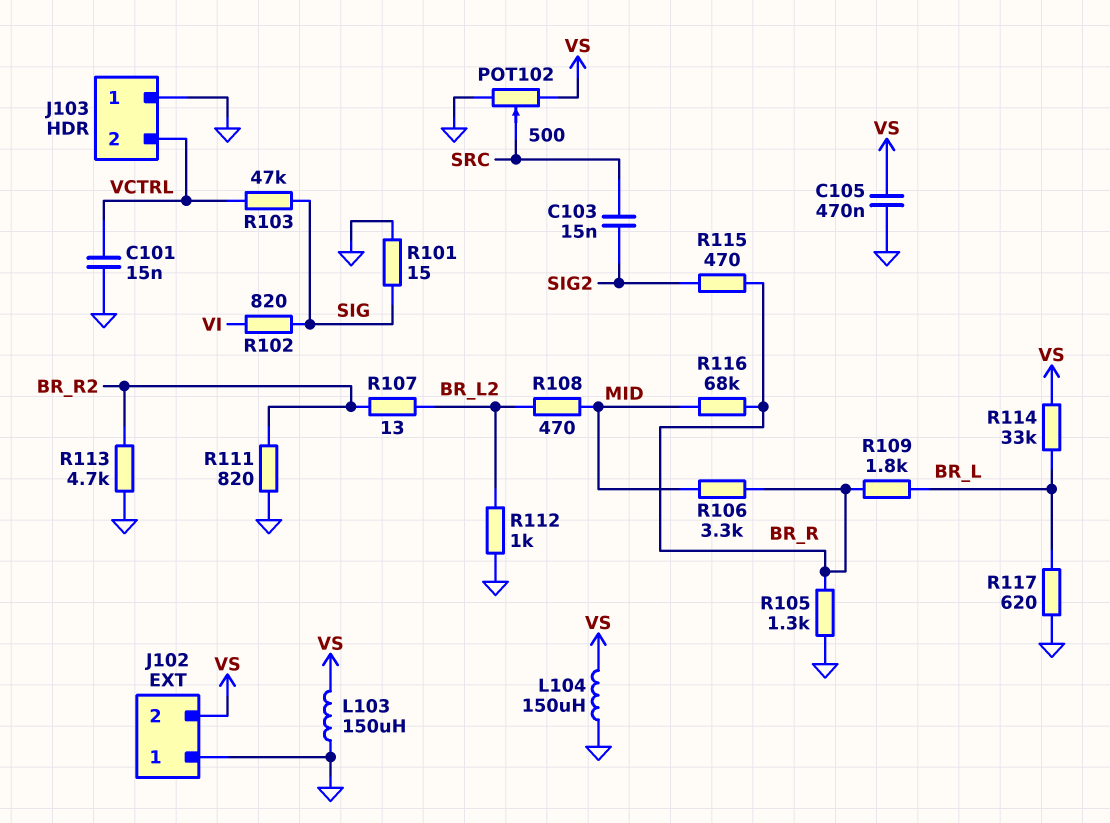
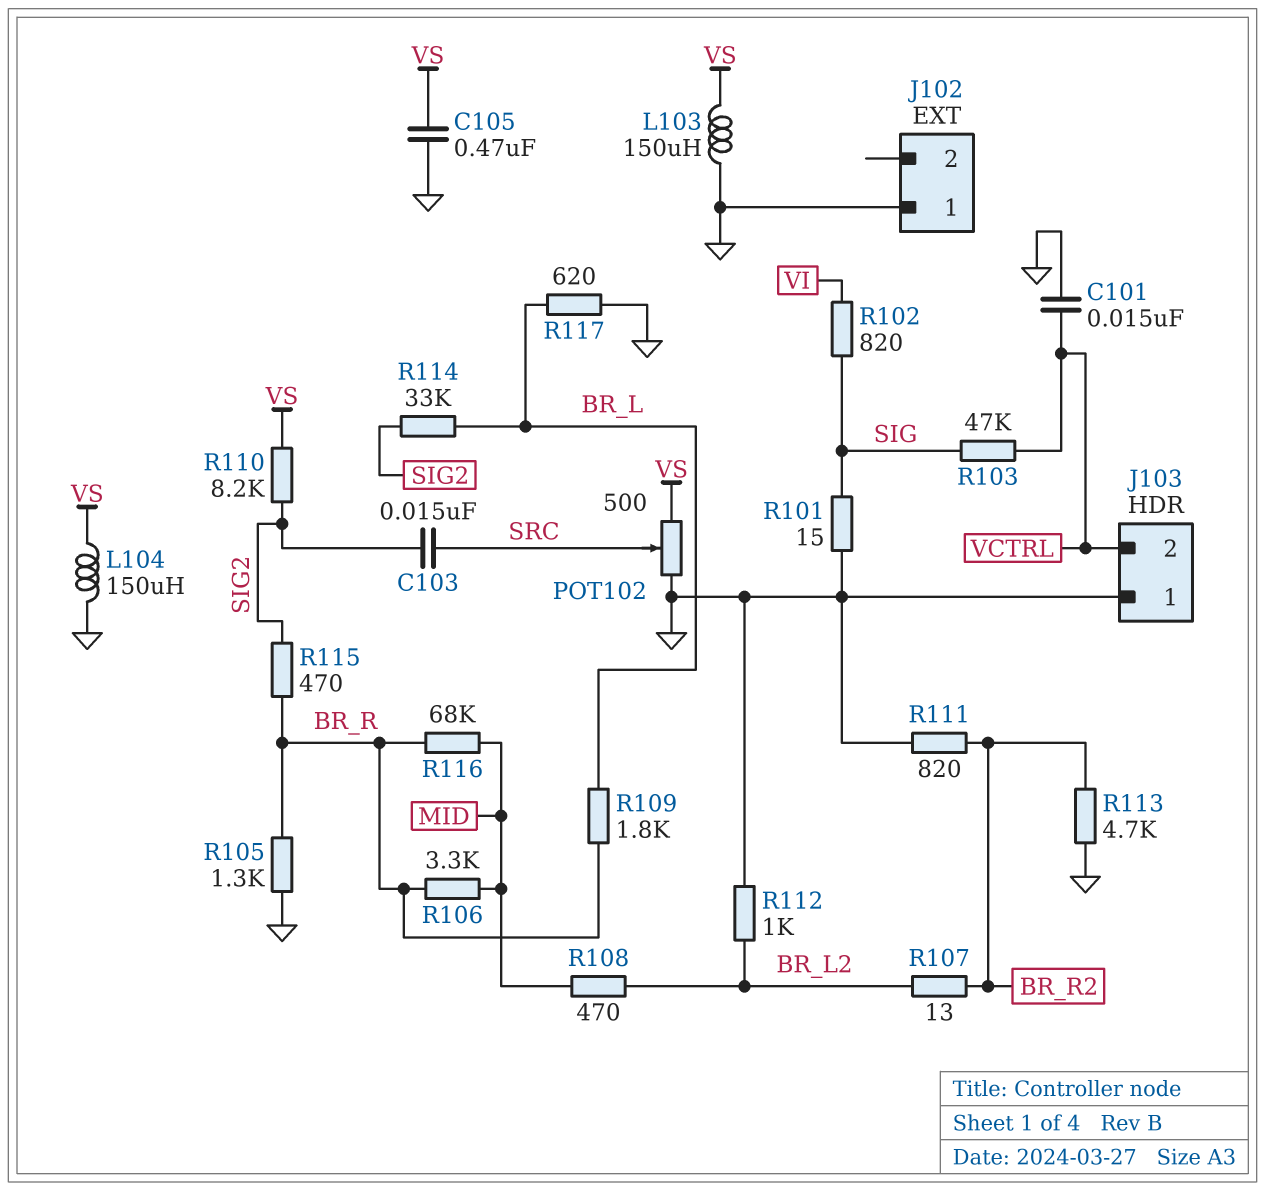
J102 pin 2: VS -> none
R110: none -> 8.2k (SIG2, VS)
R114: 33k (BR_L, VS) -> 33k (BR_L, SIG2)

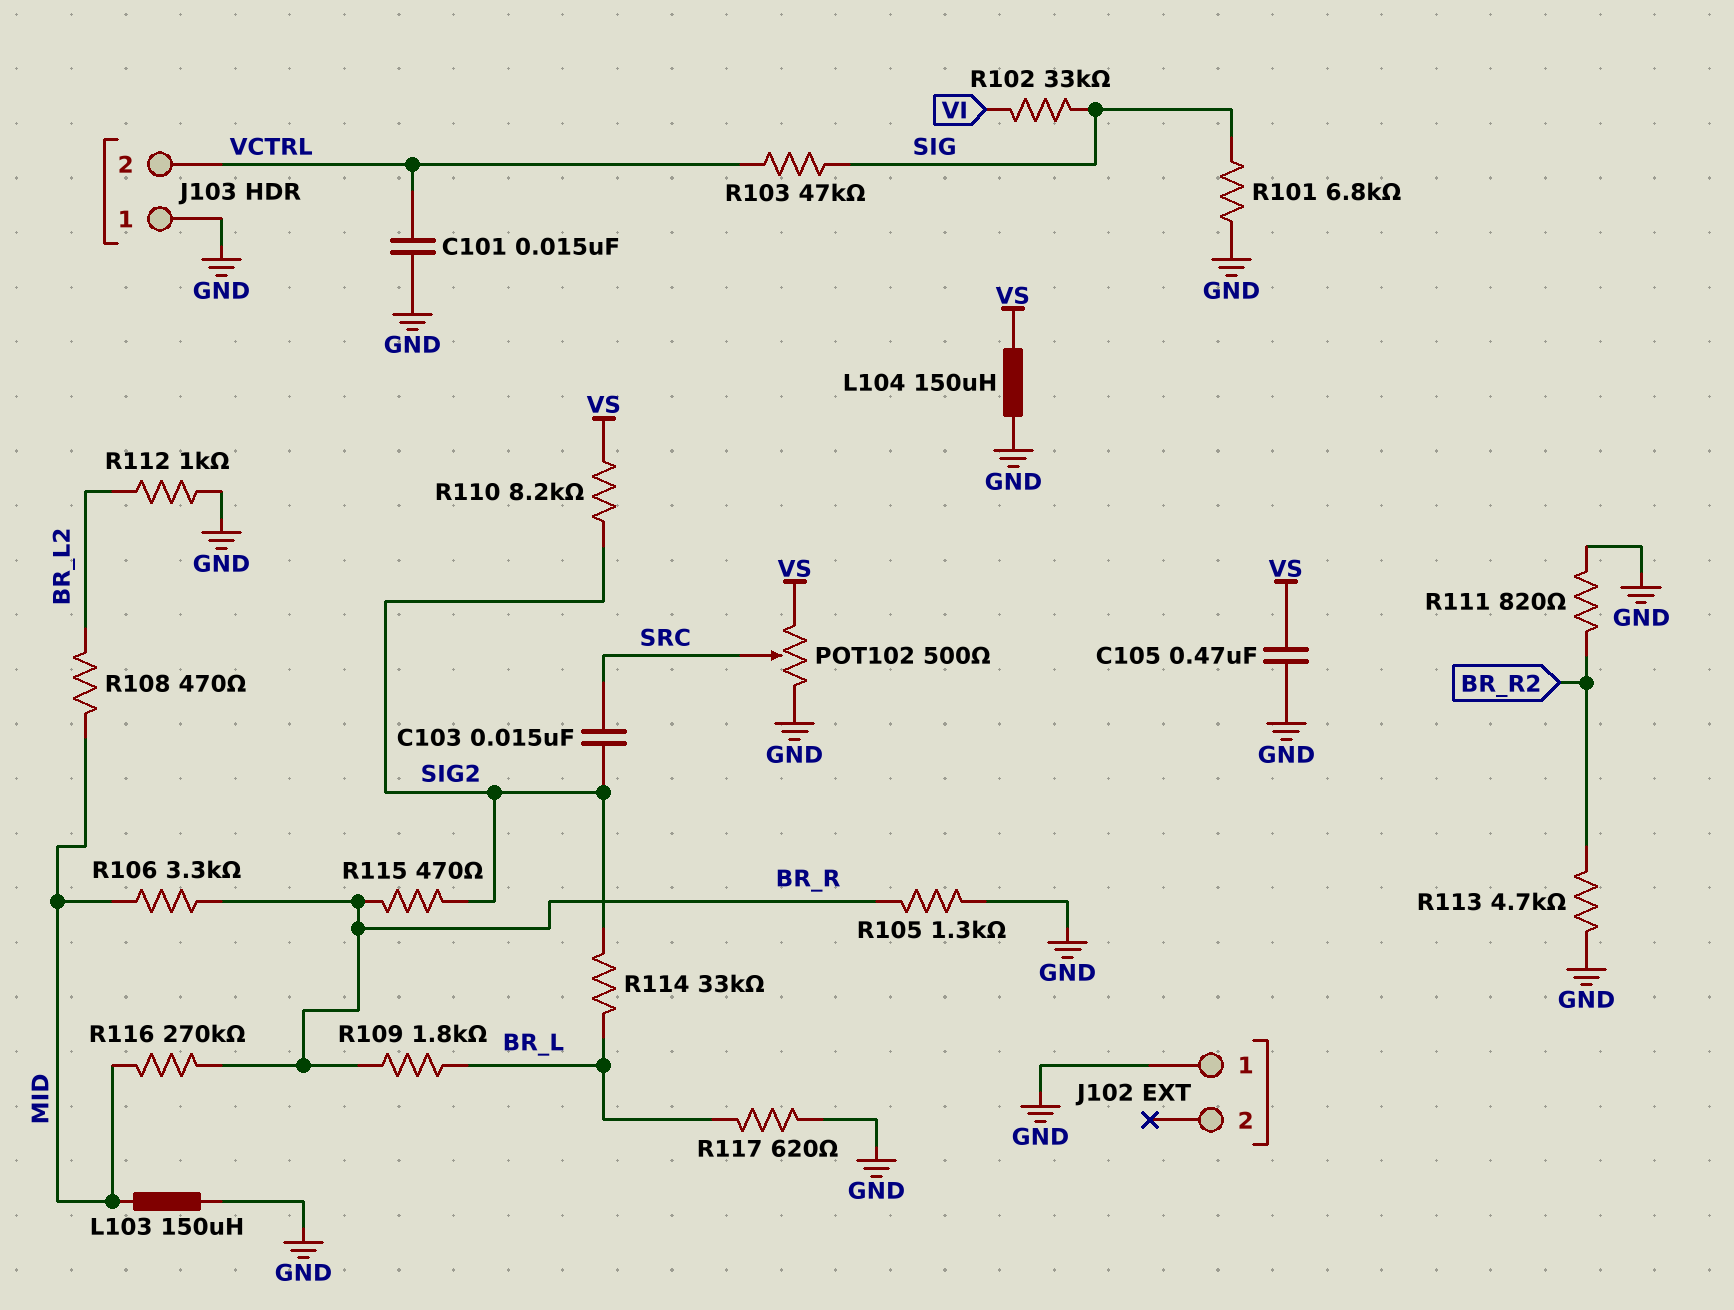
L103: 150uH (GND, VS) -> 150uH (GND, MID)
R101: 15 (GND, SIG) -> 6.8k (GND, SIG)
R102: 820 (SIG, VI) -> 33k (SIG, VI)
R107: 13 (BR_L2, BR_R2) -> none
R116: 68k (BR_R, MID) -> 270k (BR_R, MID)

